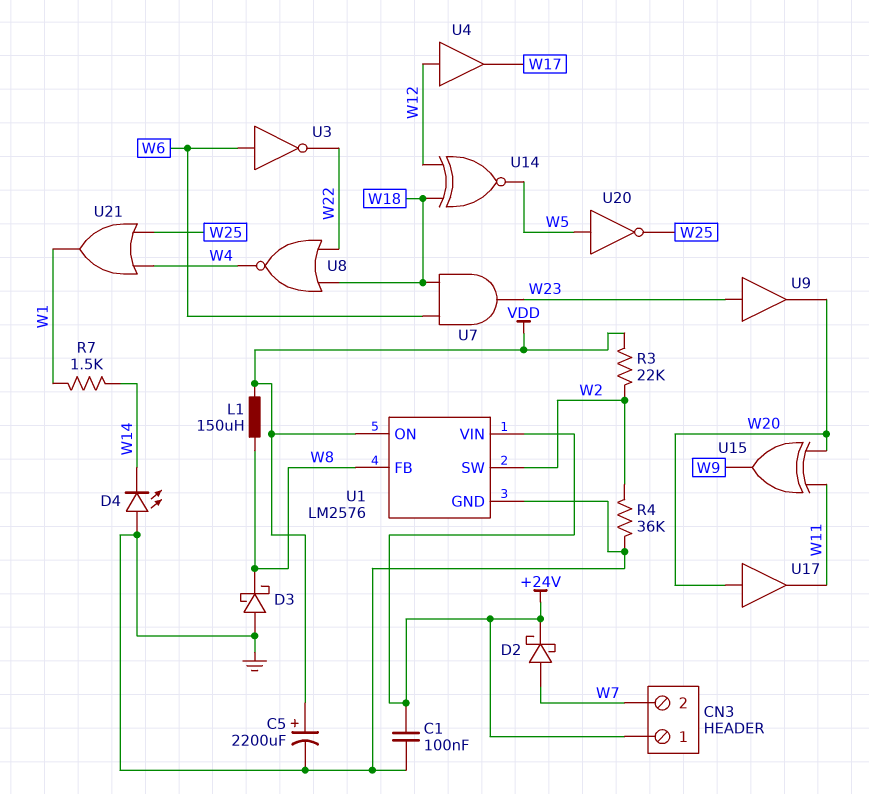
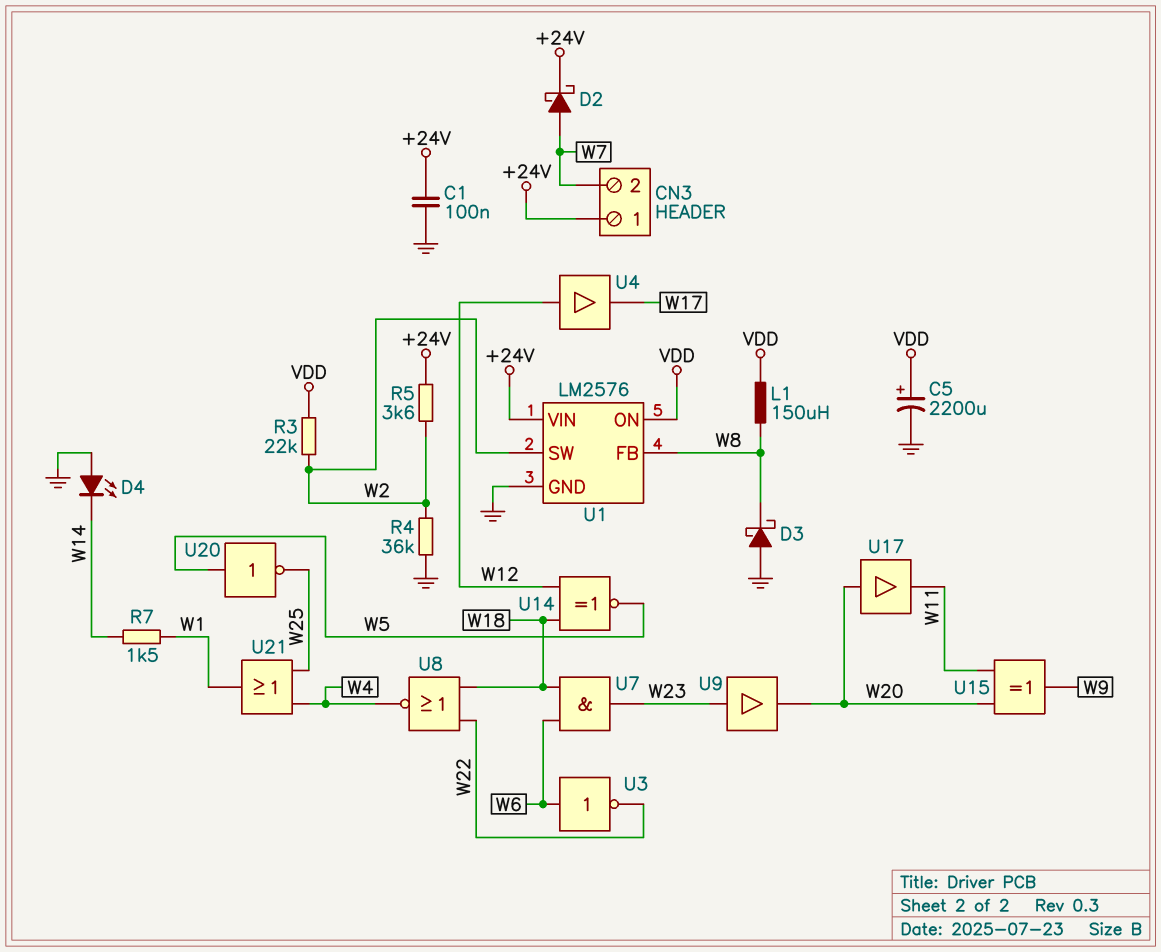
R5: none -> 3.6k (+24V, W2)

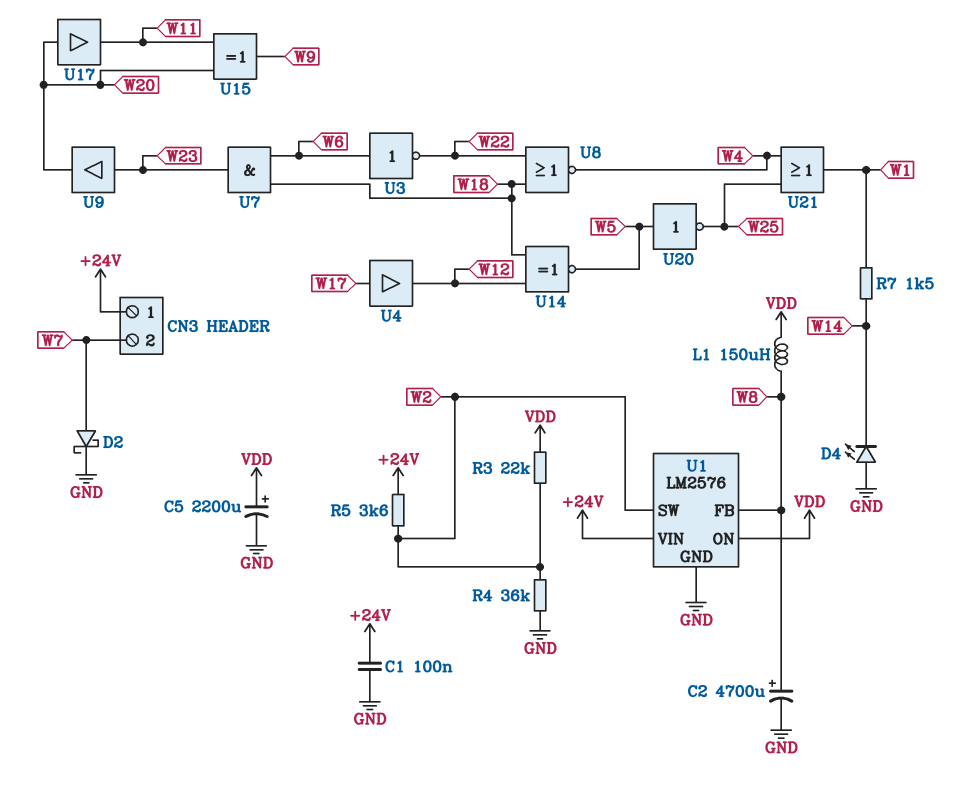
C2: none -> 4700uF (plus W8, minus GND)
D2: schottky (A W7, K +24V) -> schottky (A W7, K GND)
D3: schottky (A GND, K W8) -> none
U4: buffer (in W12, out W17) -> buffer (in W17, out W12)

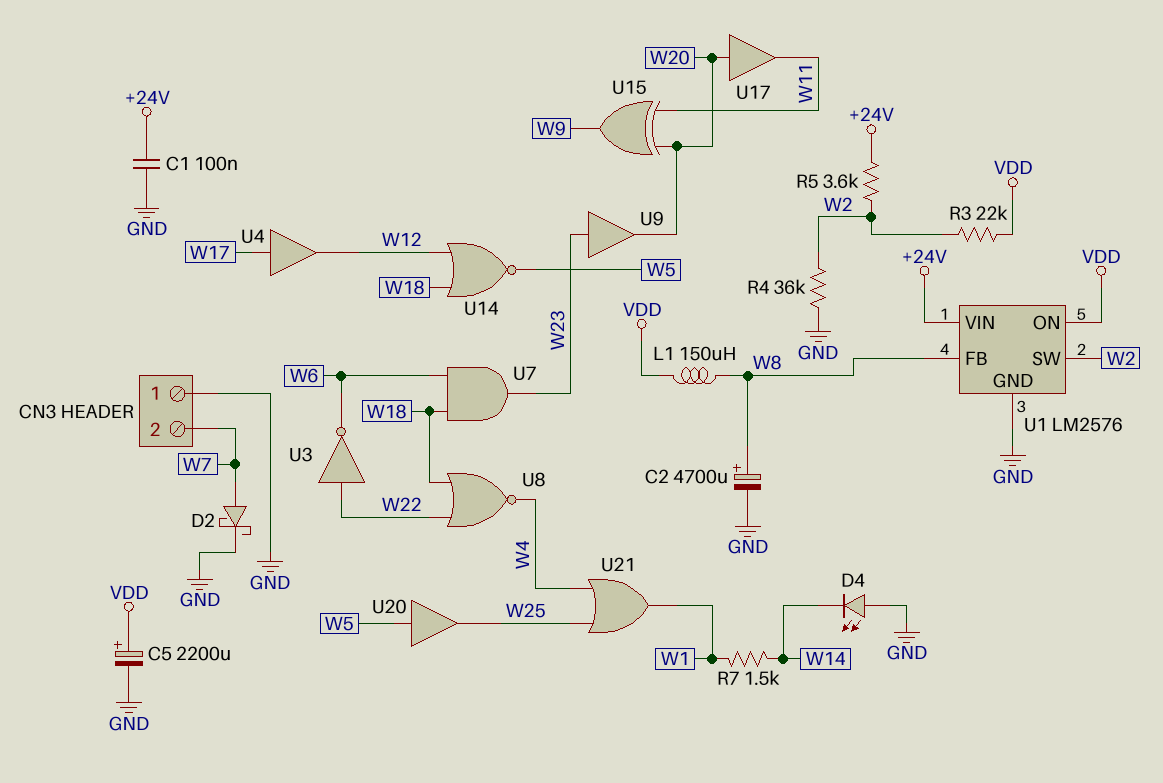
CN3 pin 1: +24V -> GND
U3: NOT (in W6, out W22) -> NOT (in W22, out W6)
U14: XNOR (in W12, in W18, out W5) -> NOR (in W12, in W18, out W5)
U20: NOT (in W5, out W25) -> buffer (in W5, out W25)

